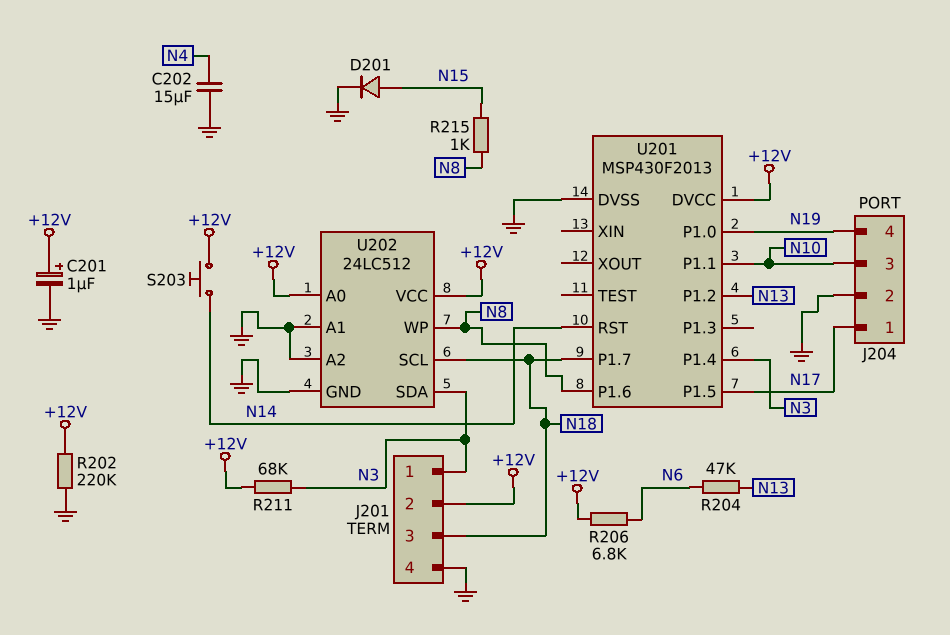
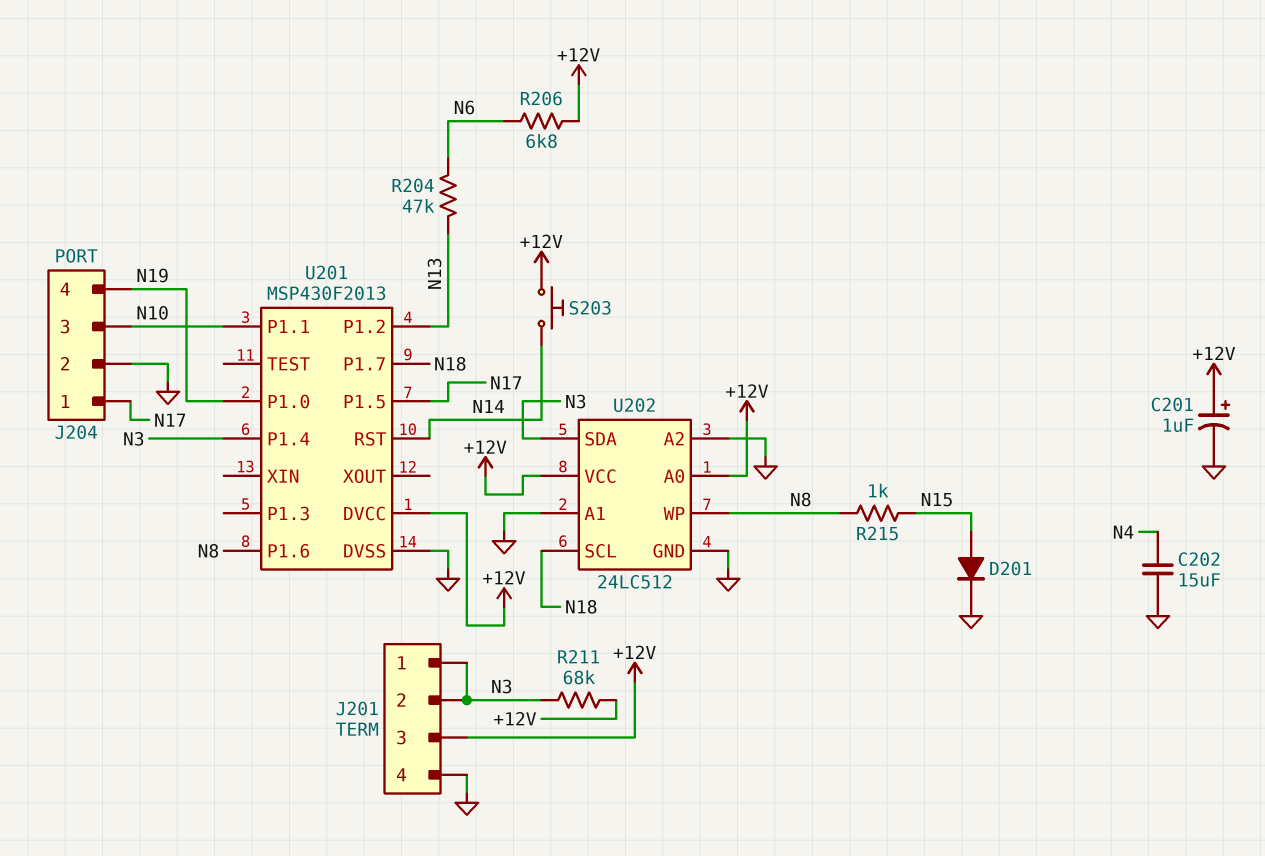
J201 pin 2: +12V -> N3
J201 pin 3: N18 -> +12V
R202: 220k (+12V, GND) -> none

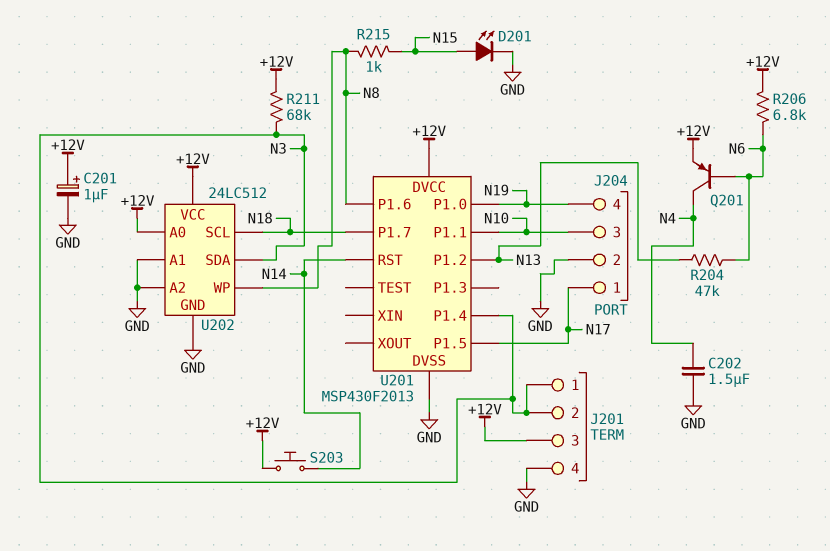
C202: 15uF (GND, N4) -> 1.5uF (GND, N4)
D201: diode (A N15, K GND) -> LED (A N15, K GND)
Q201: none -> PNP (B N6, C N4, E +12V)

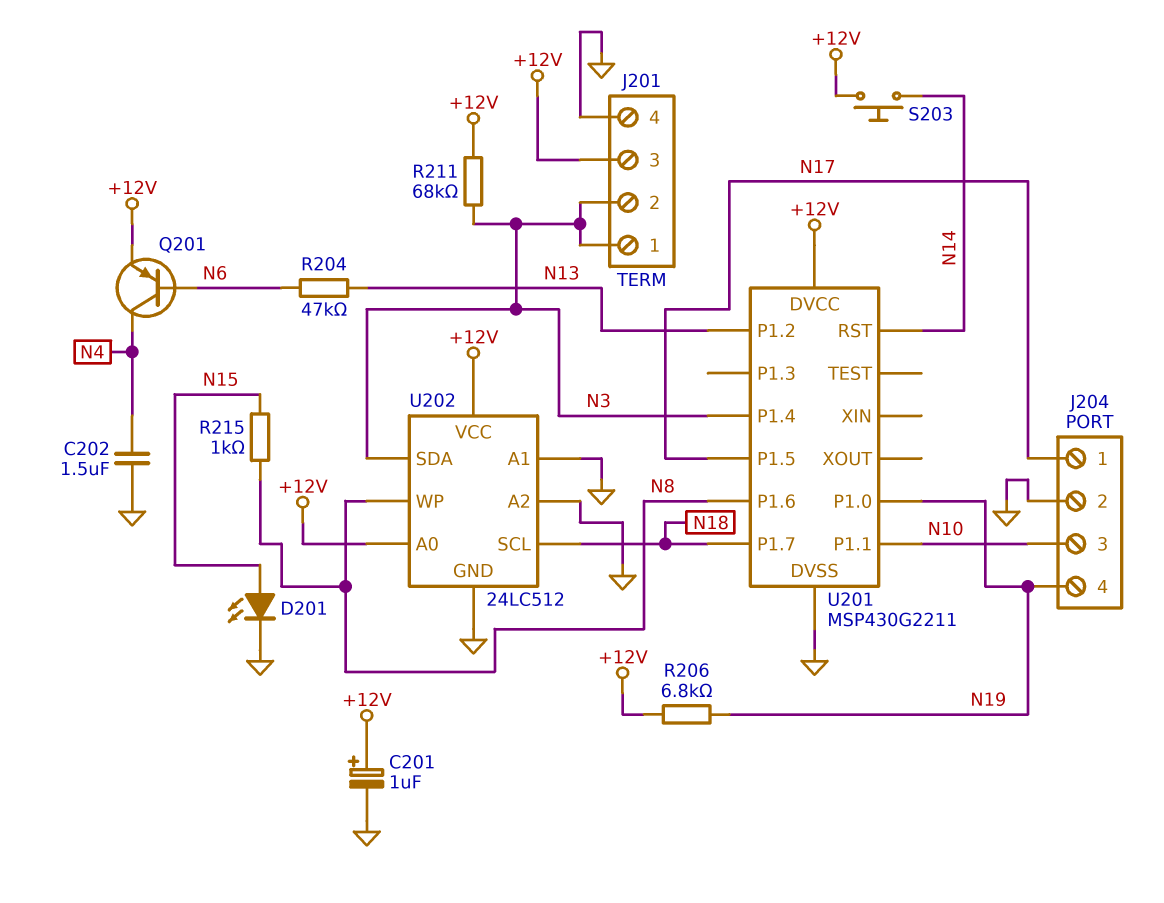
R206: 6.8k (+12V, N6) -> 6.8k (+12V, N19)
U201: MSP430F2013 -> MSP430G2211

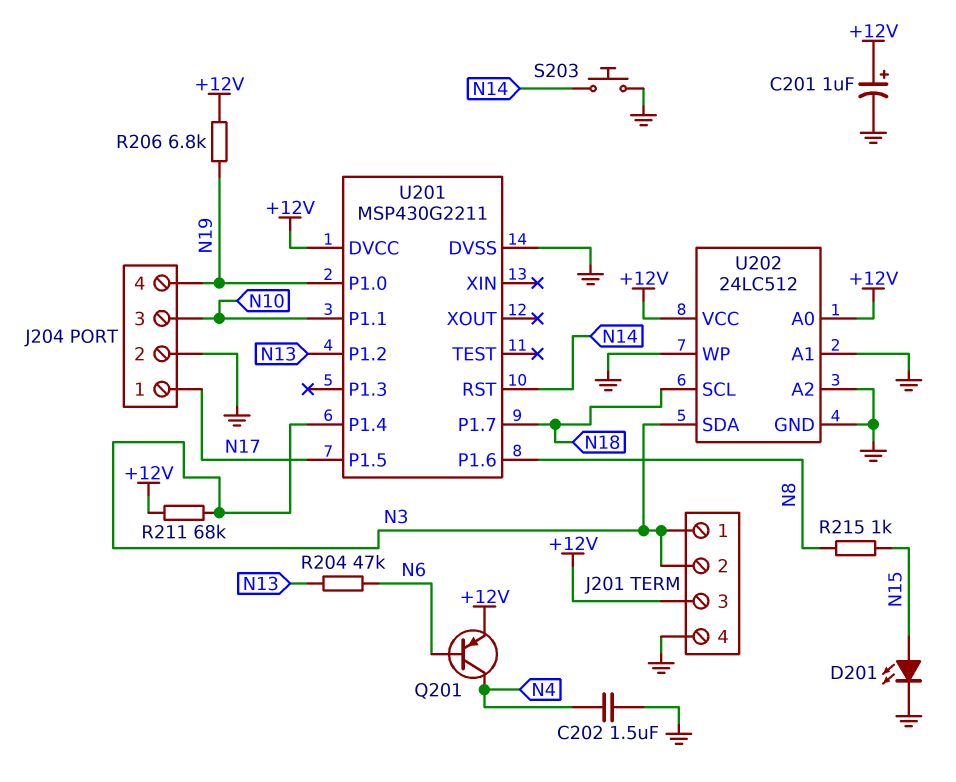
S203: button (+12V, N14) -> button (GND, N14)
U202 pin WP: N8 -> GND

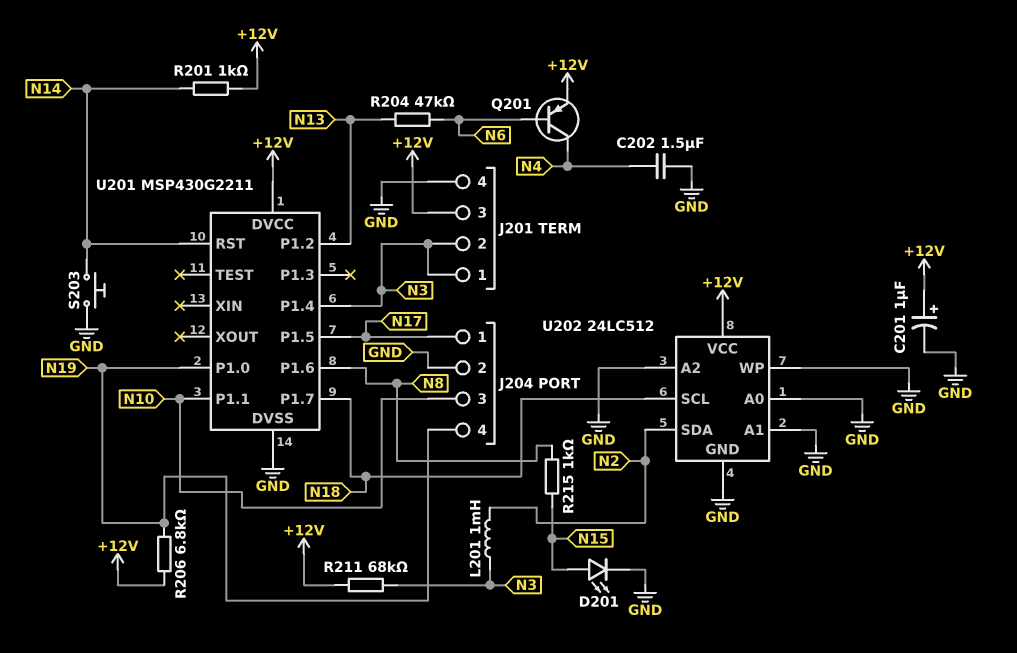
L201: none -> 1mH (N2, N3)
R201: none -> 1k (+12V, N14)
U202 pin A0: +12V -> GND
U202 pin SDA: N3 -> N2

